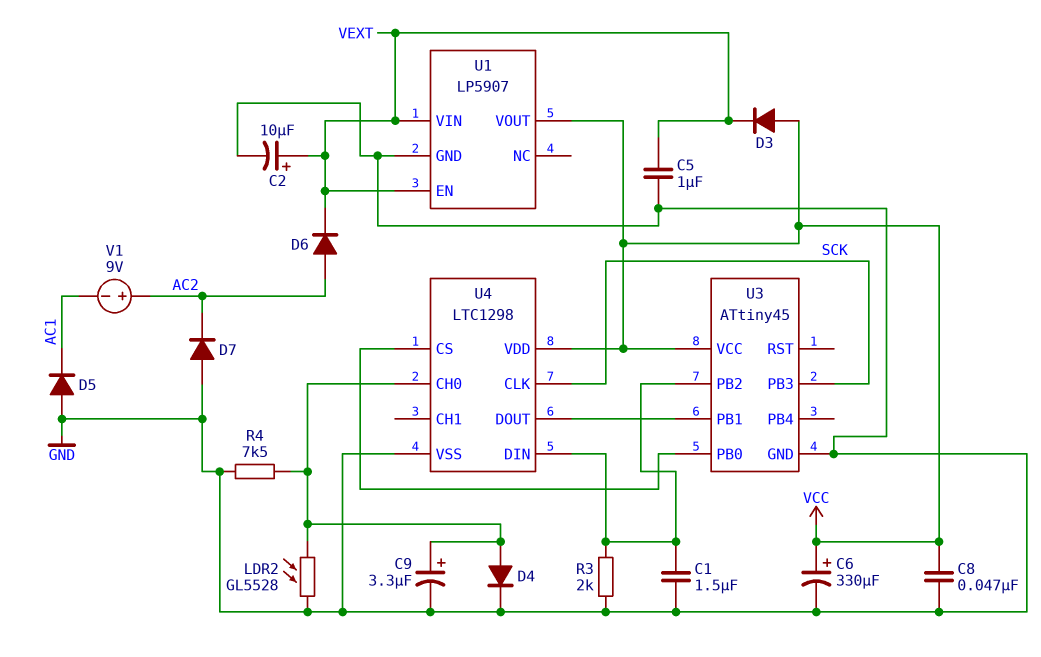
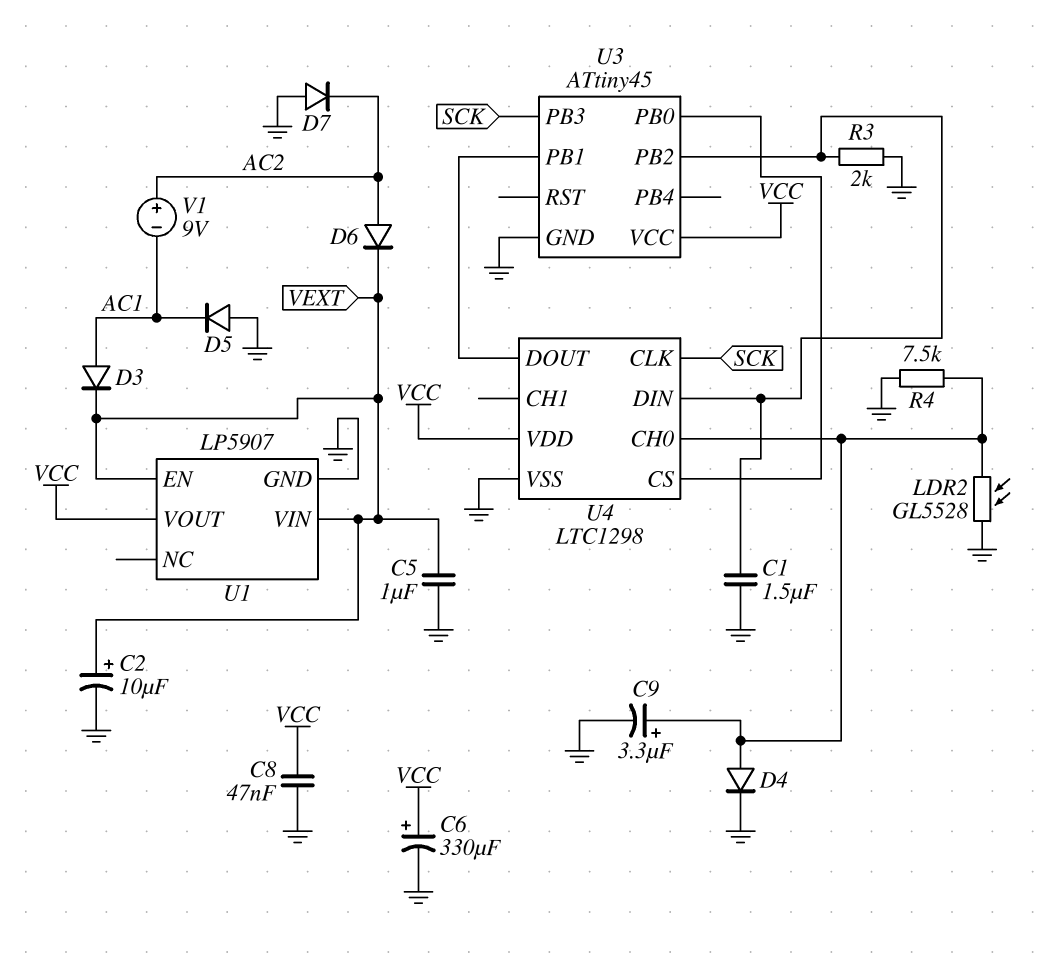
D3: diode (A VCC, K VEXT) -> diode (A AC1, K VEXT)

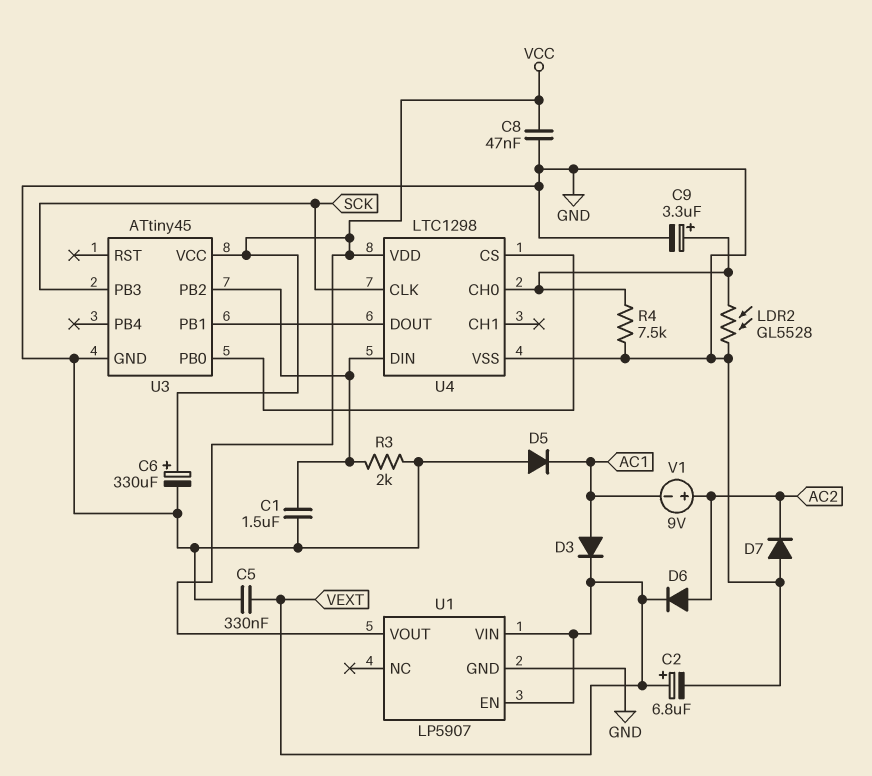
C2: 10uF (plus VEXT, minus GND) -> 6.8uF (plus VEXT, minus GND)
C5: 1uF (GND, VEXT) -> 330nF (GND, VEXT)
D4: diode (A U4/CH0, K GND) -> none

